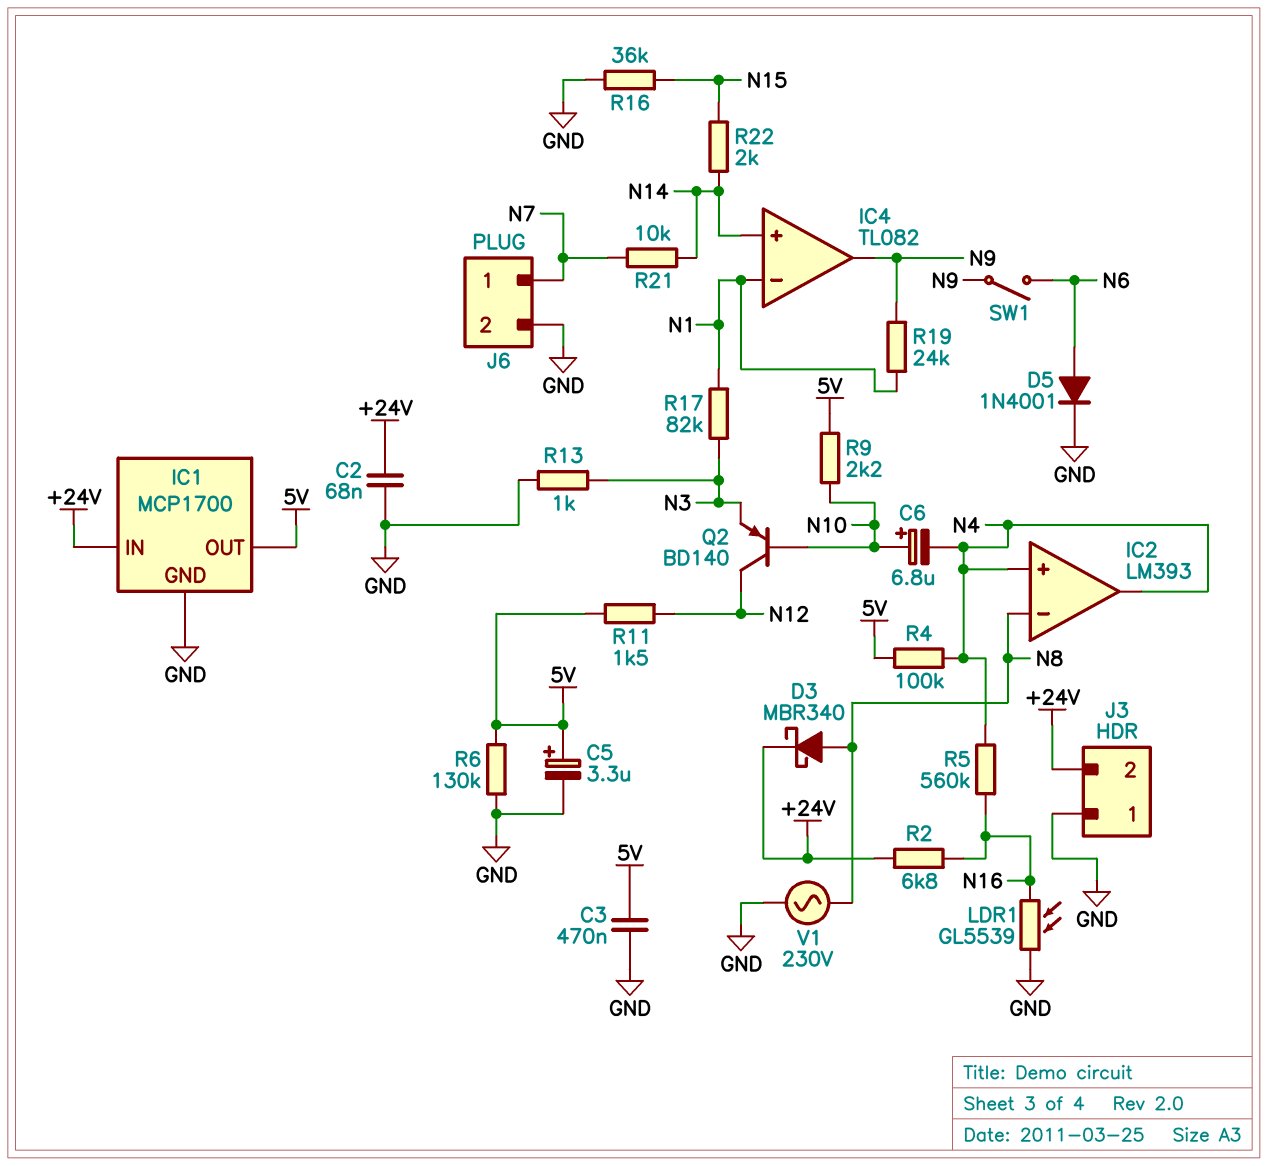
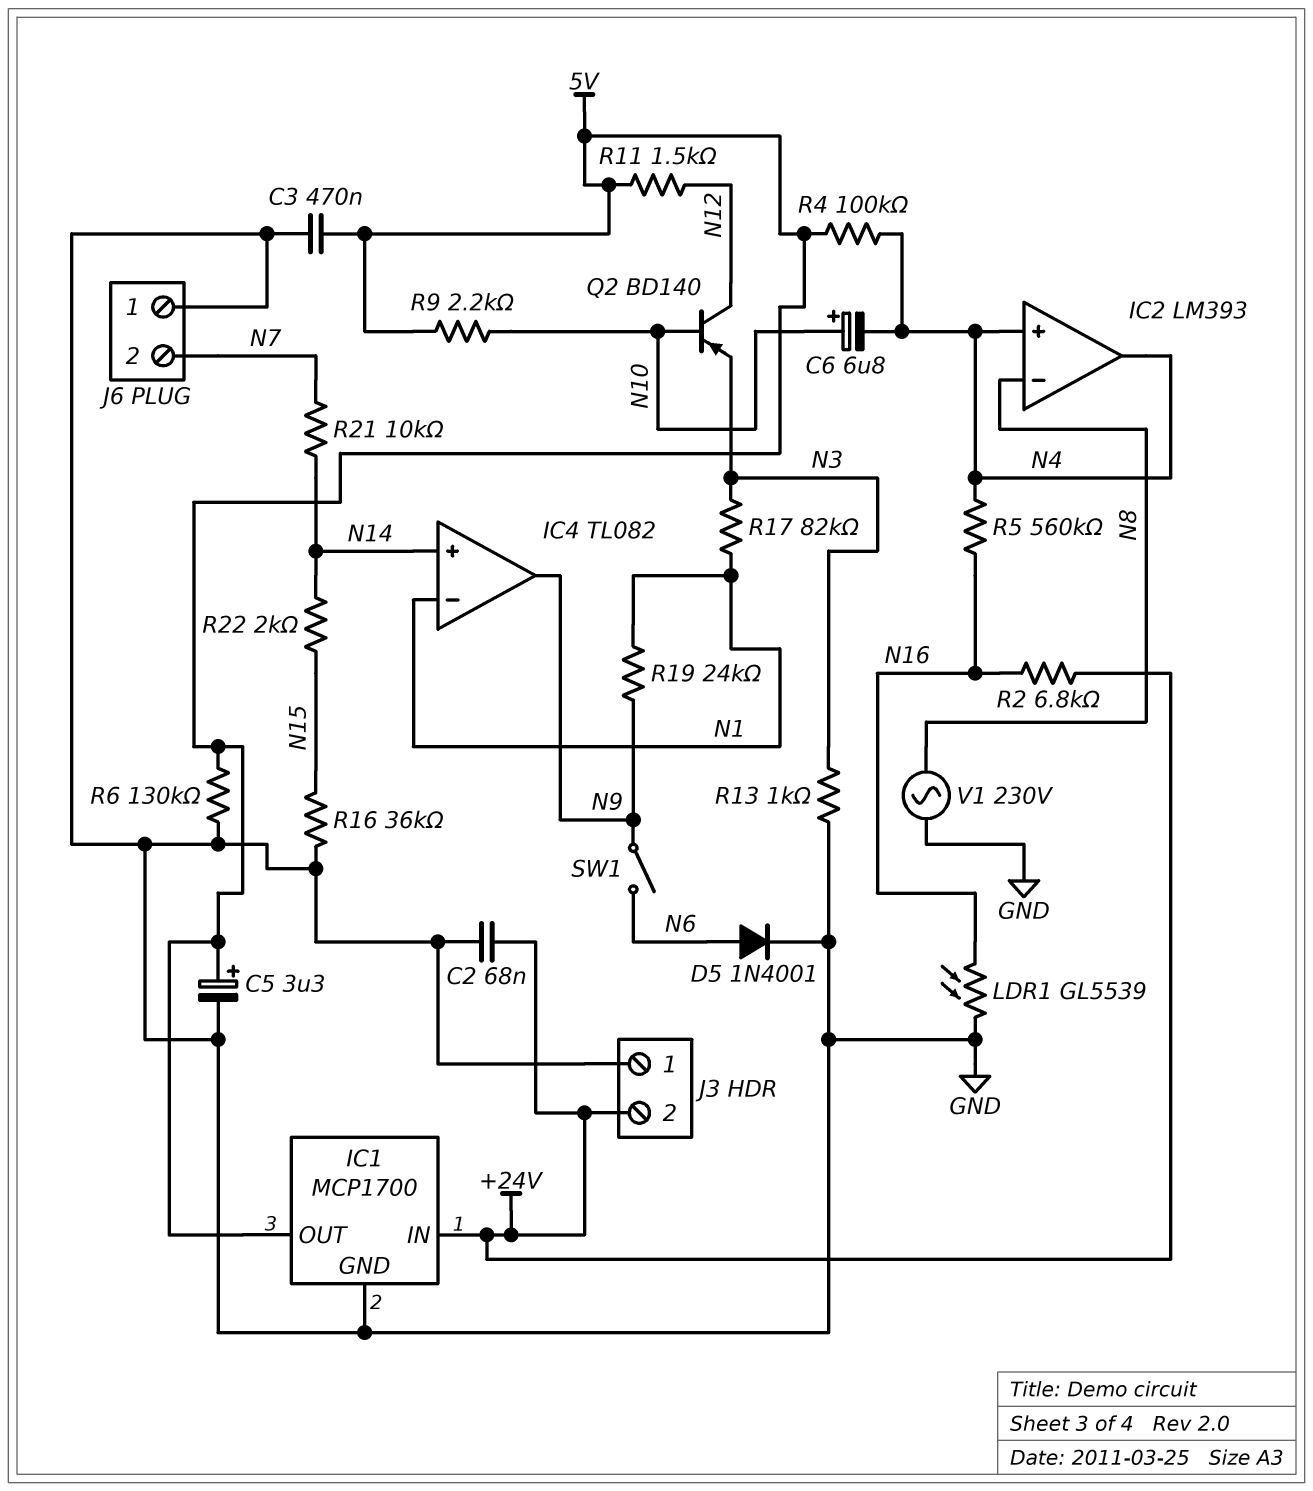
D3: schottky MBR340 (A N8, K +24V) -> none
J6 pin 1: N7 -> GND
J6 pin 2: GND -> N7

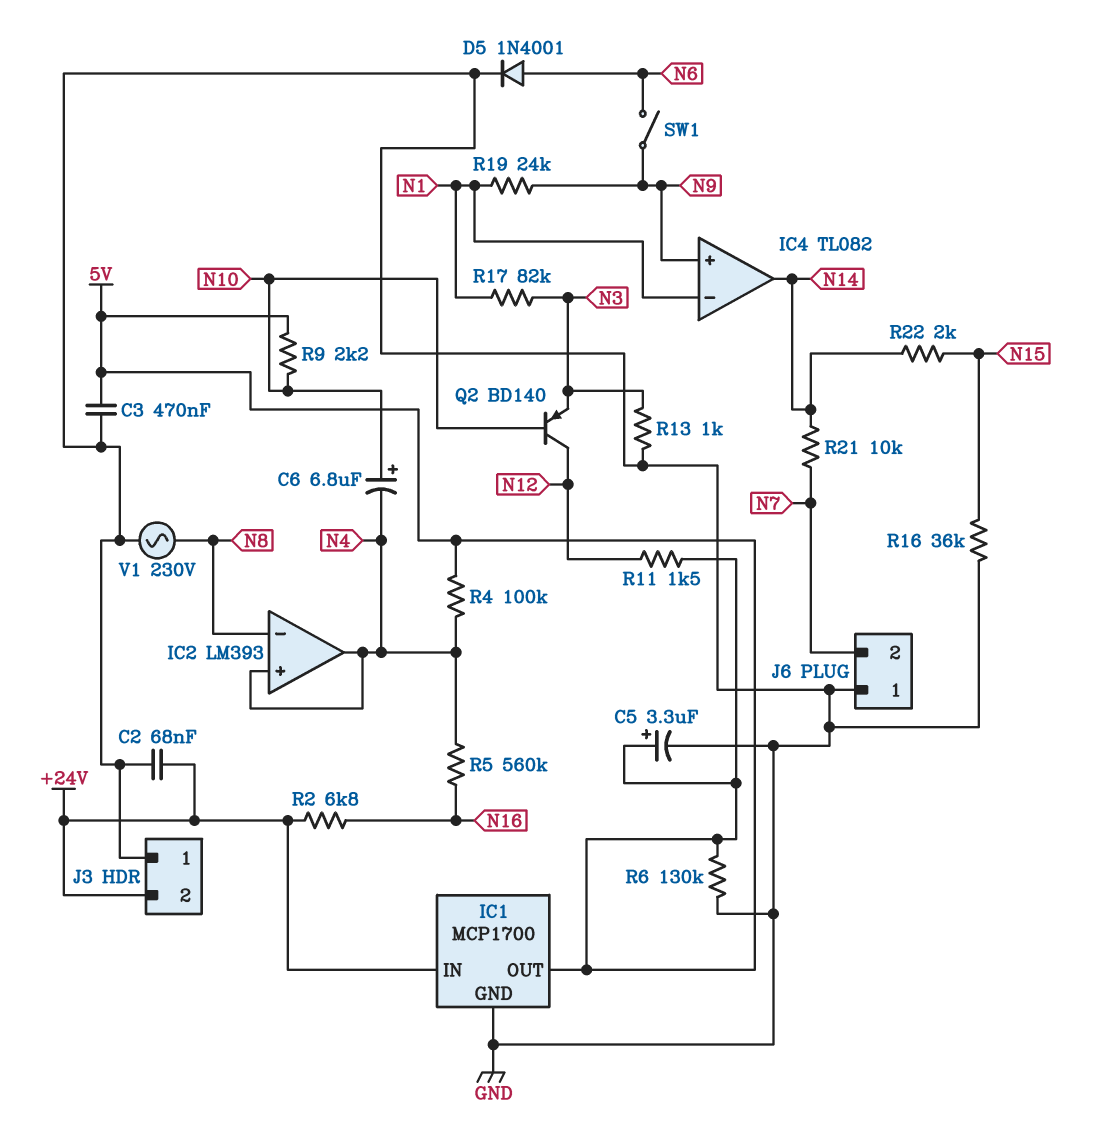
IC4 pin in+: N14 -> N9
IC4 pin out: N9 -> N14
LDR1: GL5539 (GND, N16) -> none

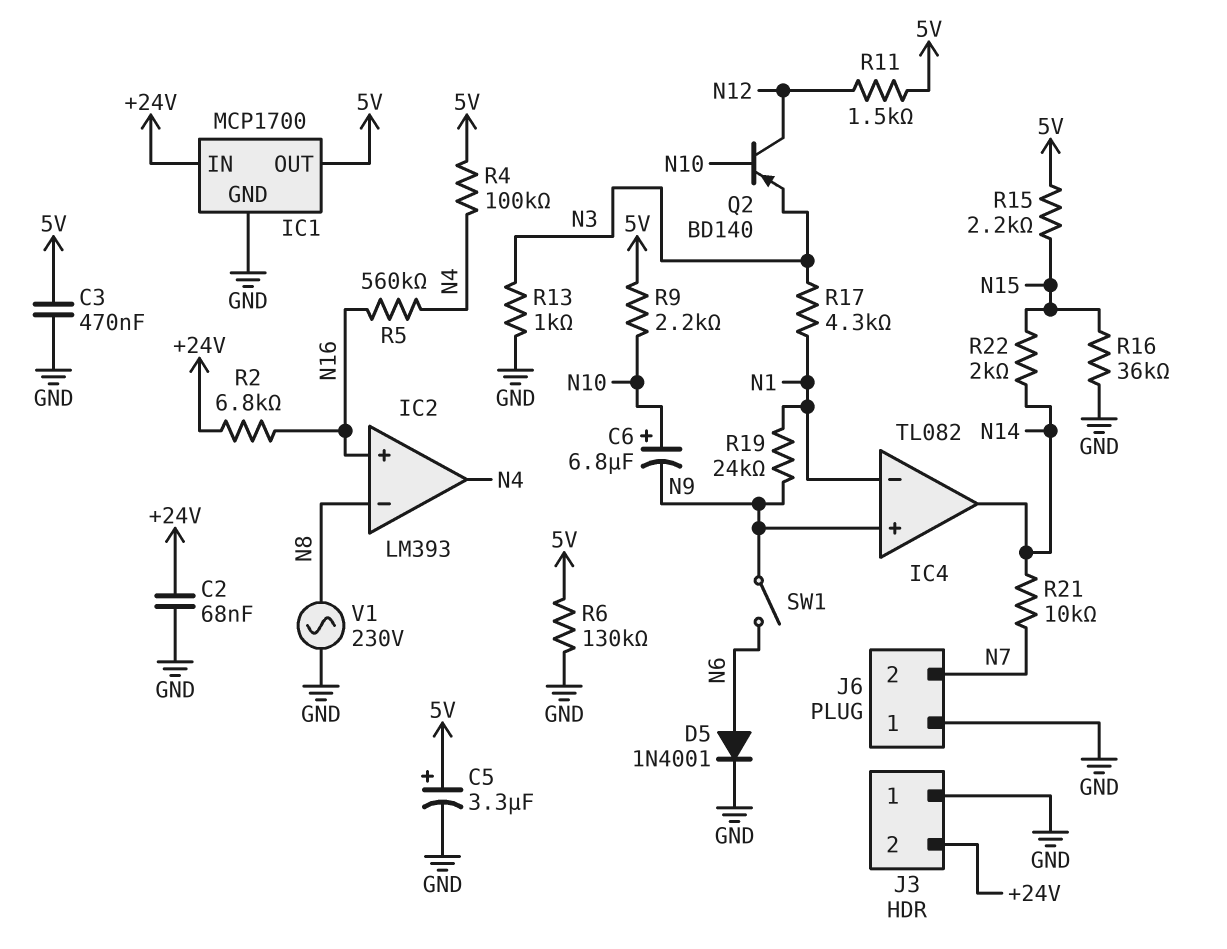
C6: 6.8uF (plus N10, minus N4) -> 6.8uF (plus N10, minus N9)
IC2 pin in+: N4 -> N16
R15: none -> 2.2k (5V, N15)
R17: 82k (N1, N3) -> 4.3k (N1, N3)

